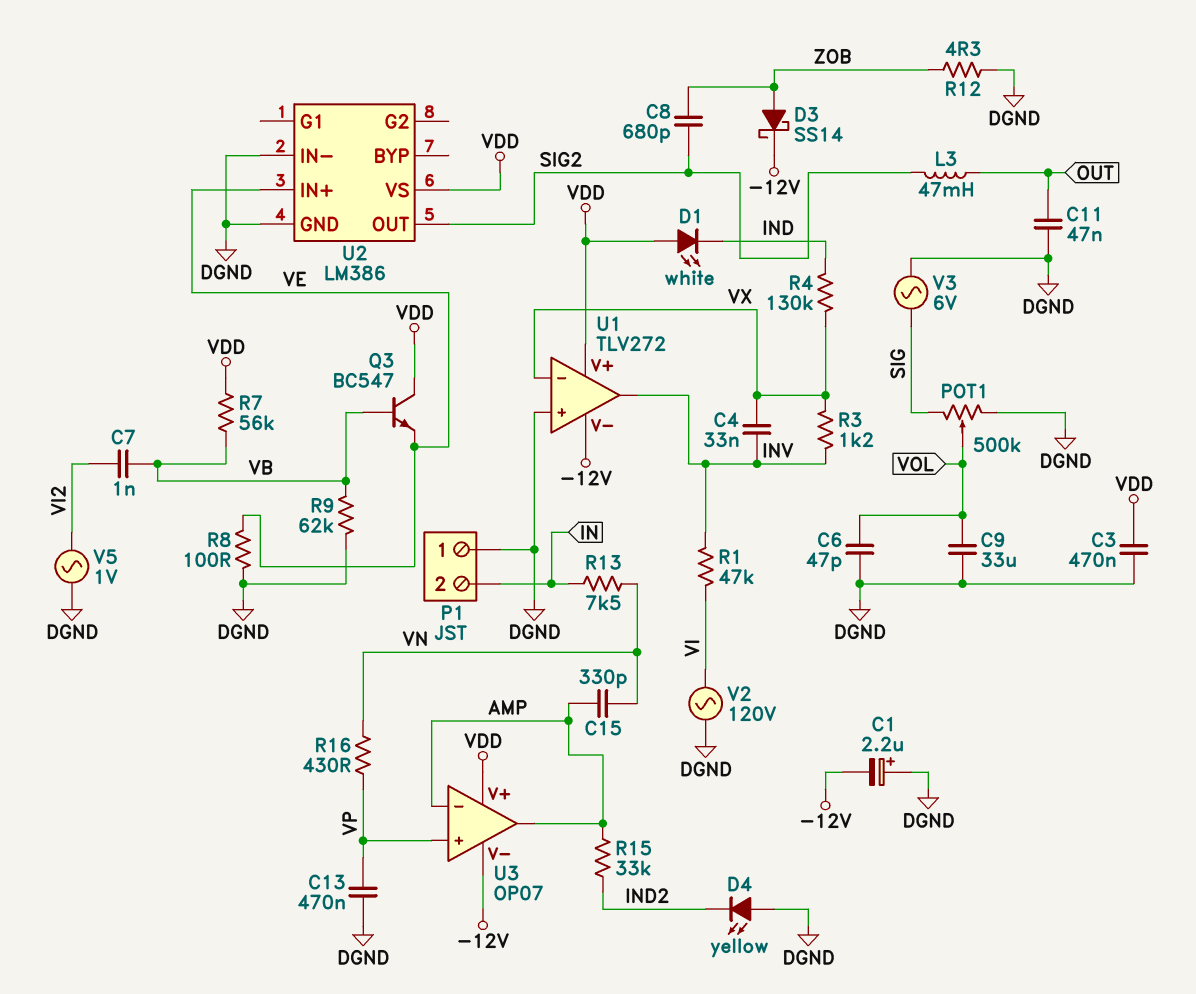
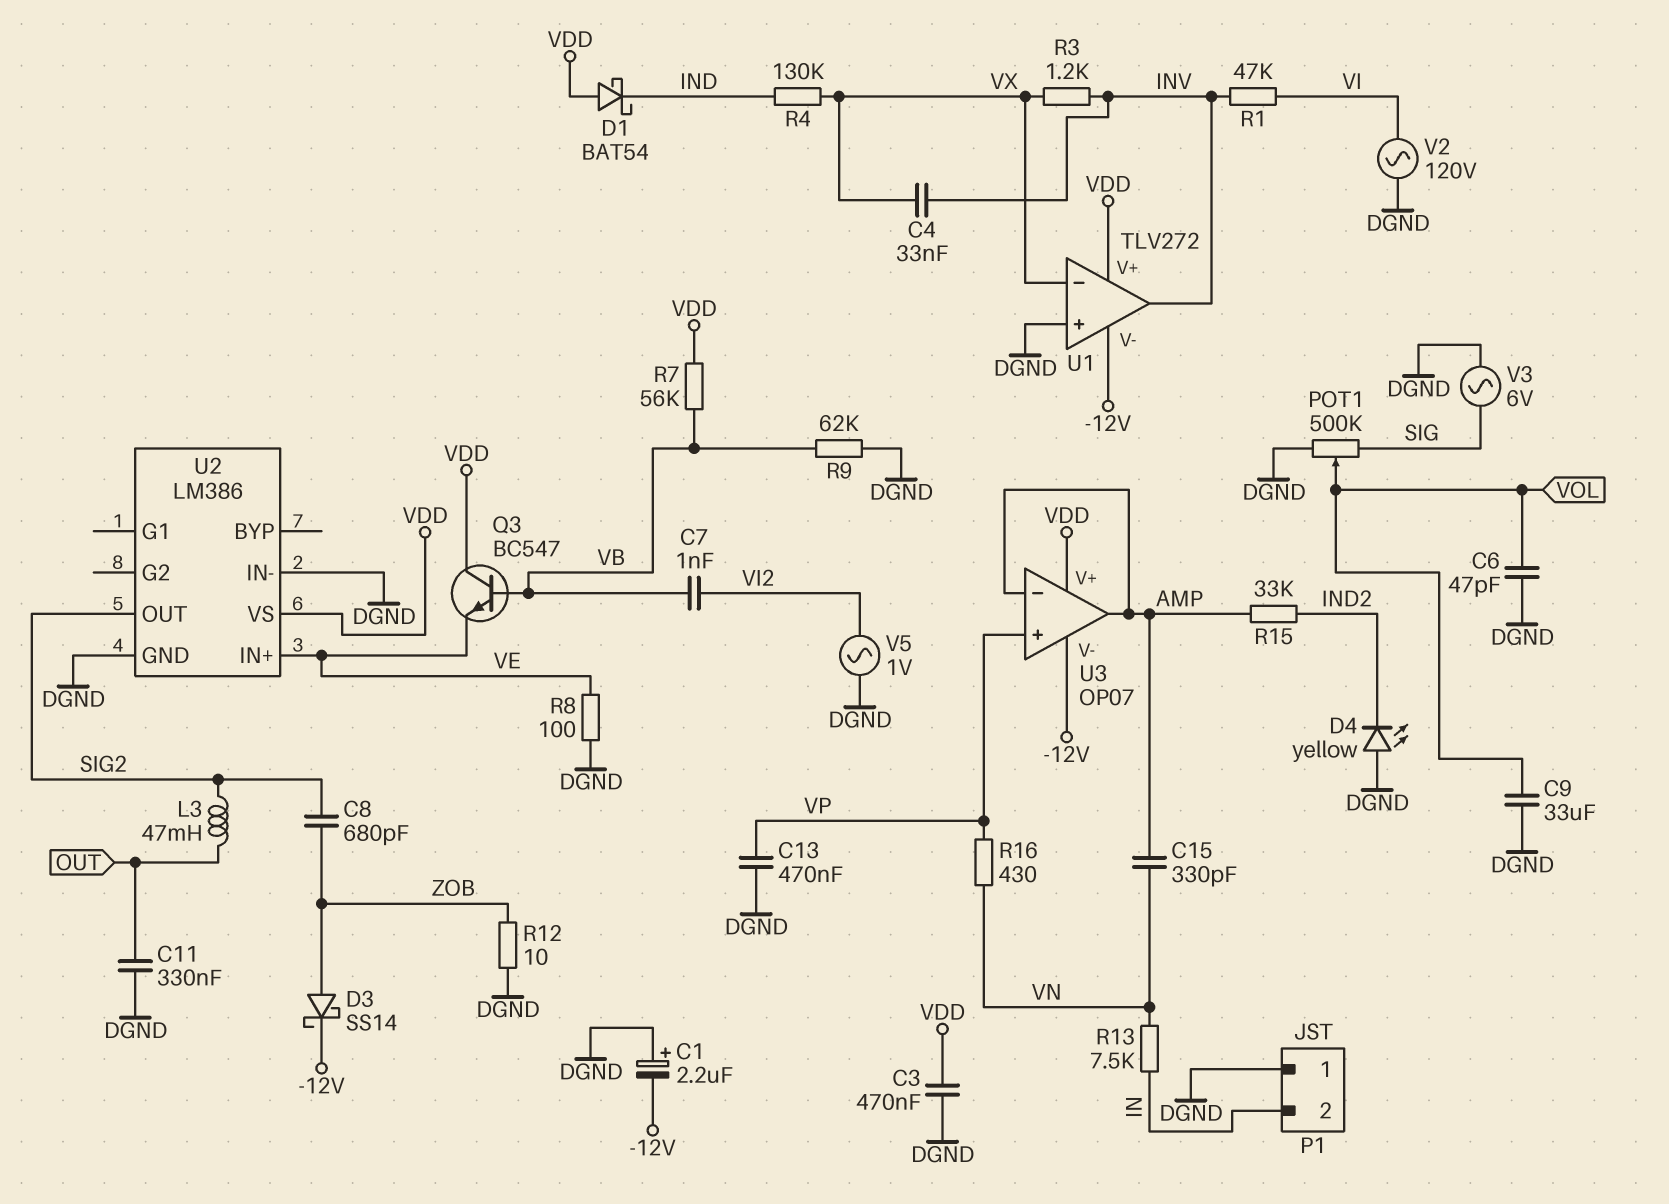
C11: 47nF (DGND, OUT) -> 330nF (DGND, OUT)
D1: LED white (A VDD, K IND) -> schottky BAT54 (A VDD, K IND)
R12: 4.3 (DGND, ZOB) -> 10 (DGND, ZOB)

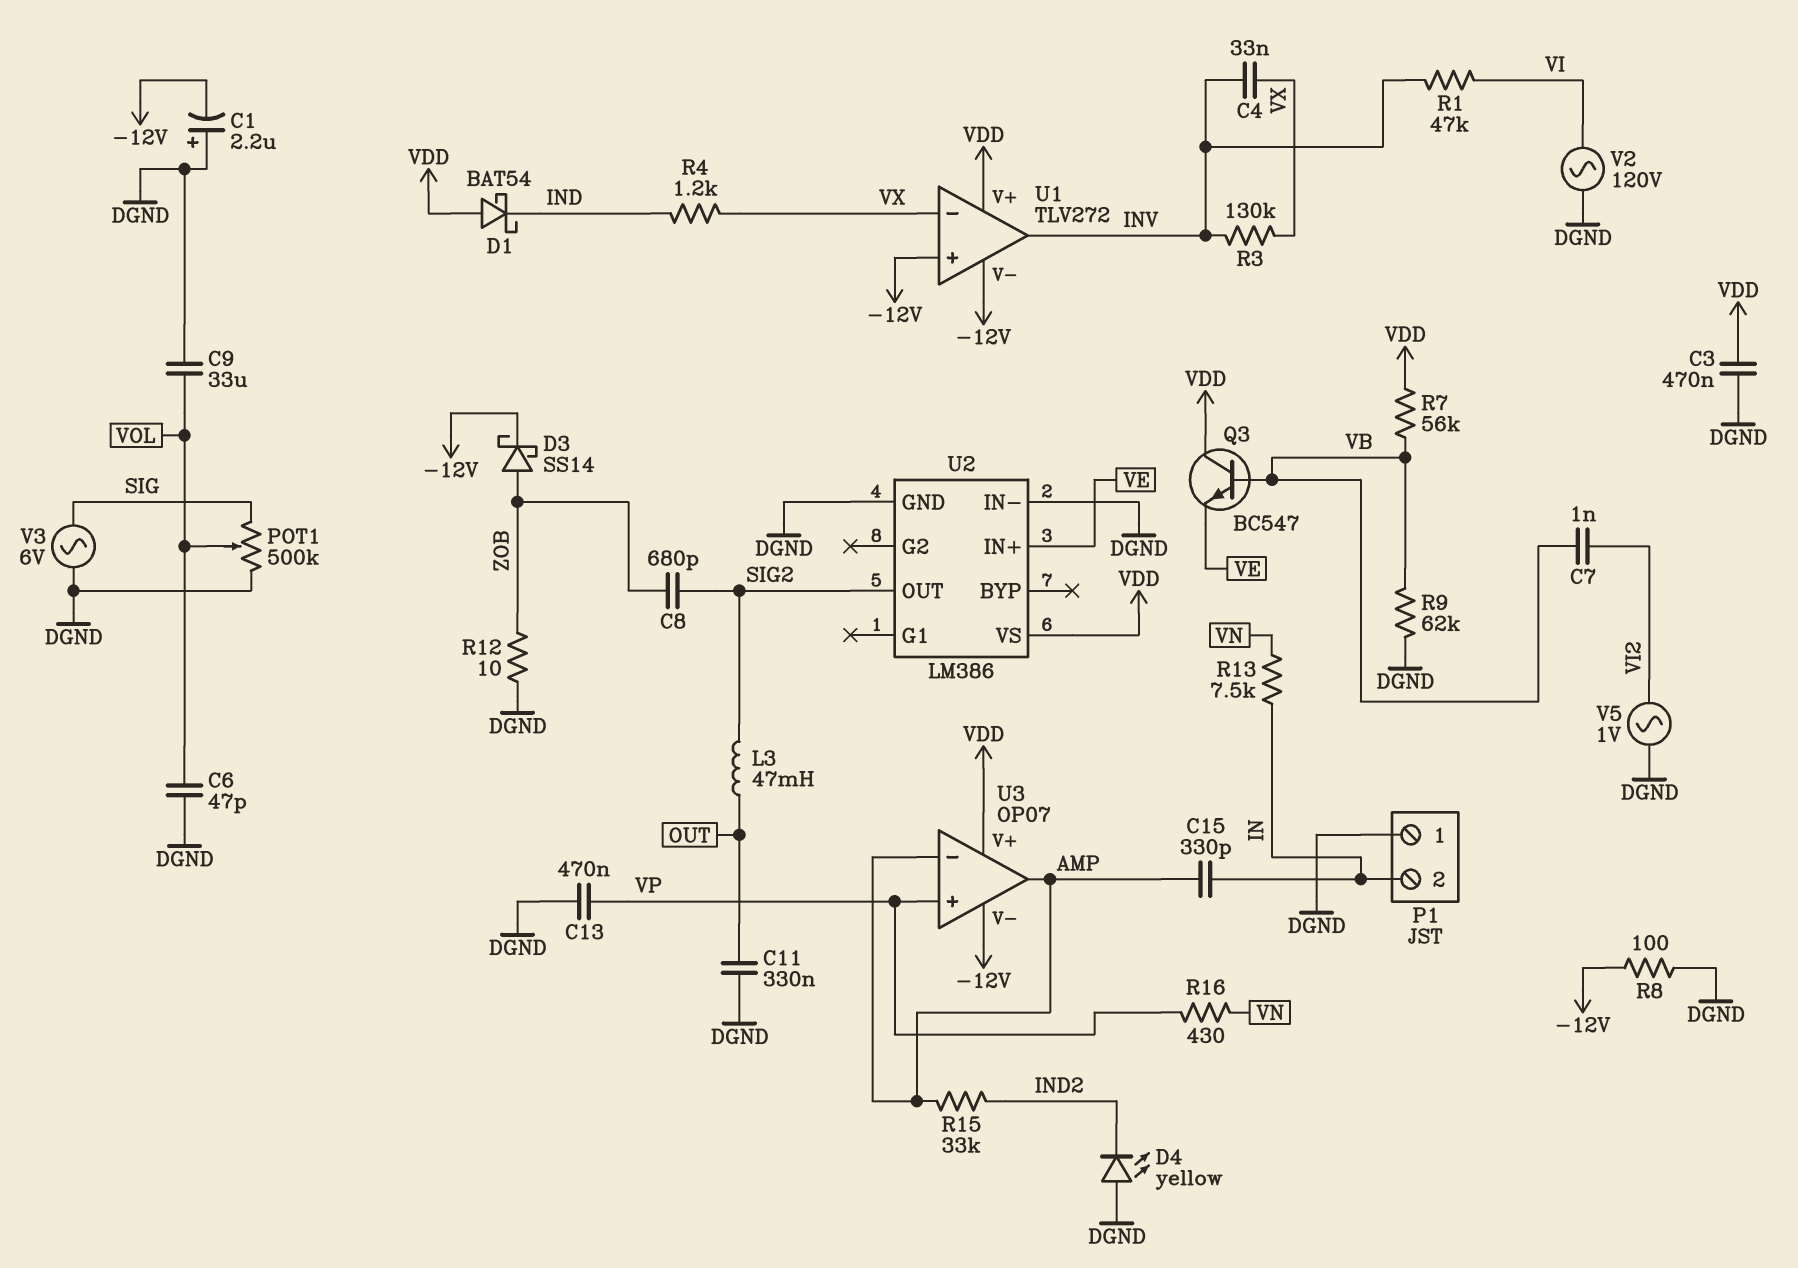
C15: 330pF (AMP, VN) -> 330pF (AMP, IN)
R3: 1.2k (INV, VX) -> 130k (INV, VX)
R4: 130k (IND, VX) -> 1.2k (IND, VX)
R8: 100 (DGND, VE) -> 100 (-12V, DGND)
U1 pin in+: DGND -> -12V

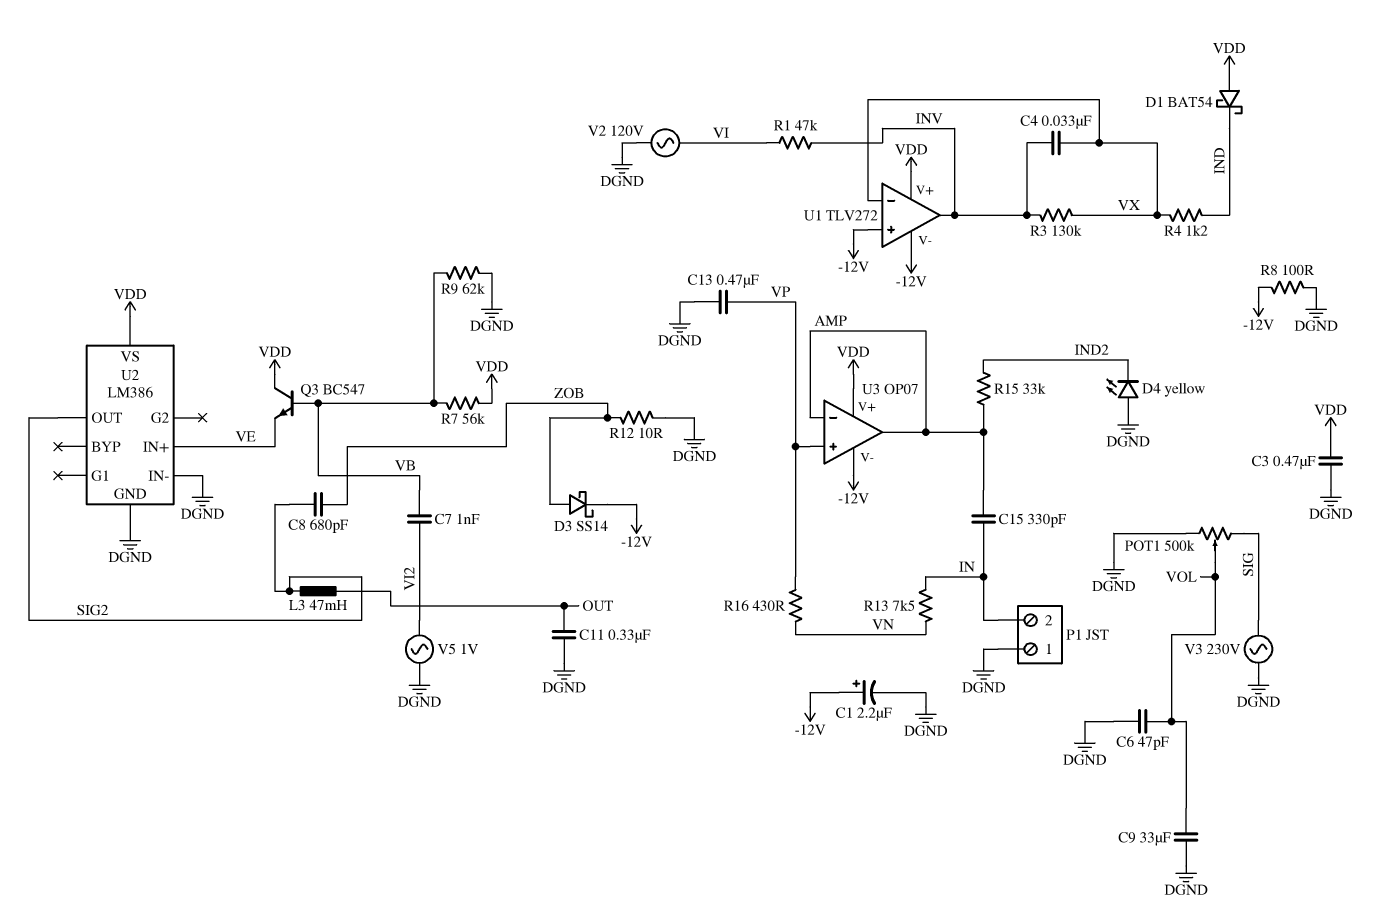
C1: 2.2uF (plus DGND, minus -12V) -> 2.2uF (plus -12V, minus DGND)
V3: AC 6V (DGND, SIG) -> AC 230V (DGND, SIG)

